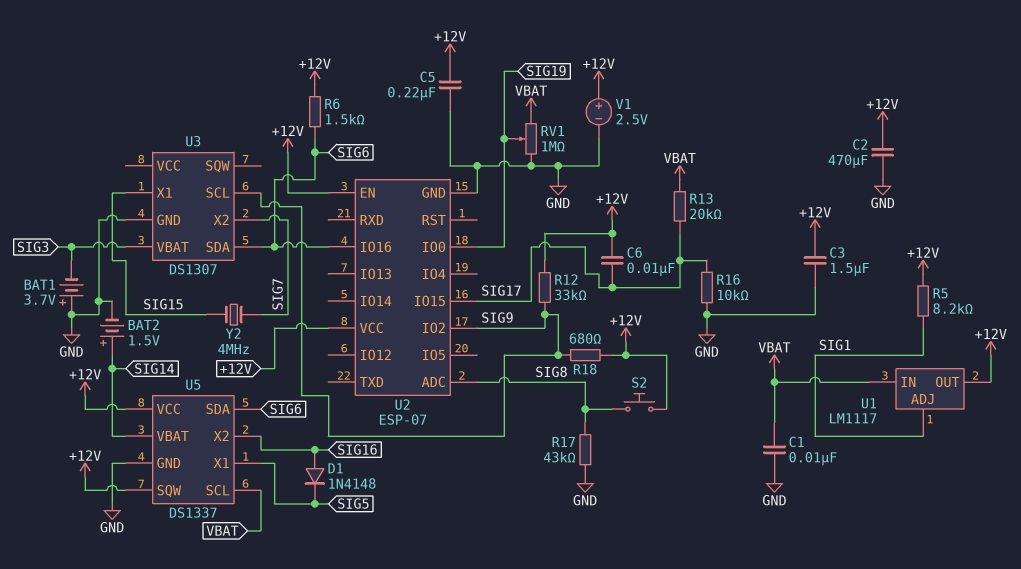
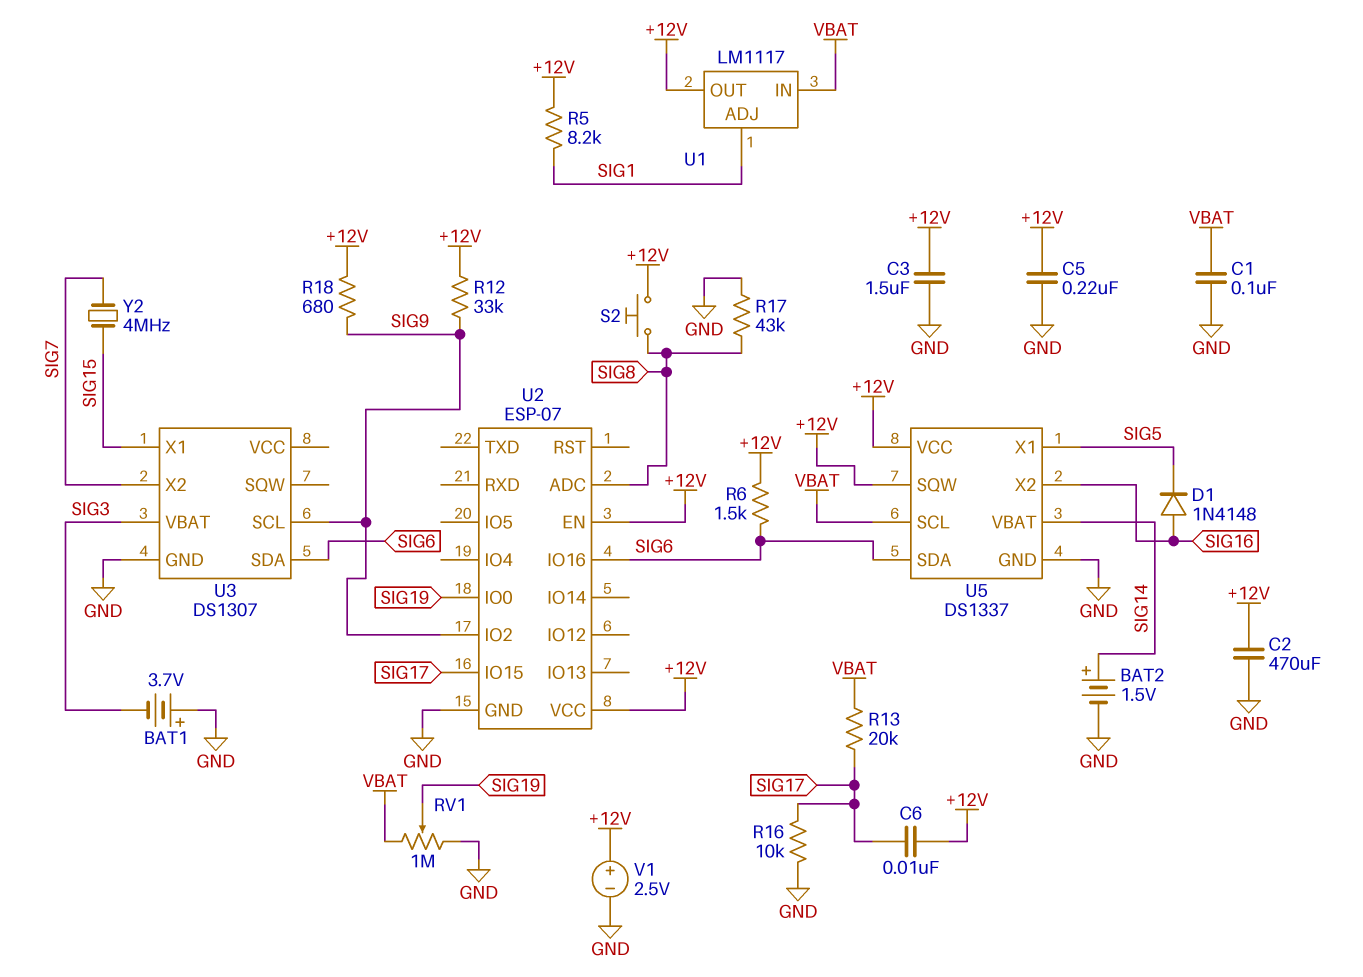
C1: 10nF (GND, VBAT) -> 100nF (GND, VBAT)

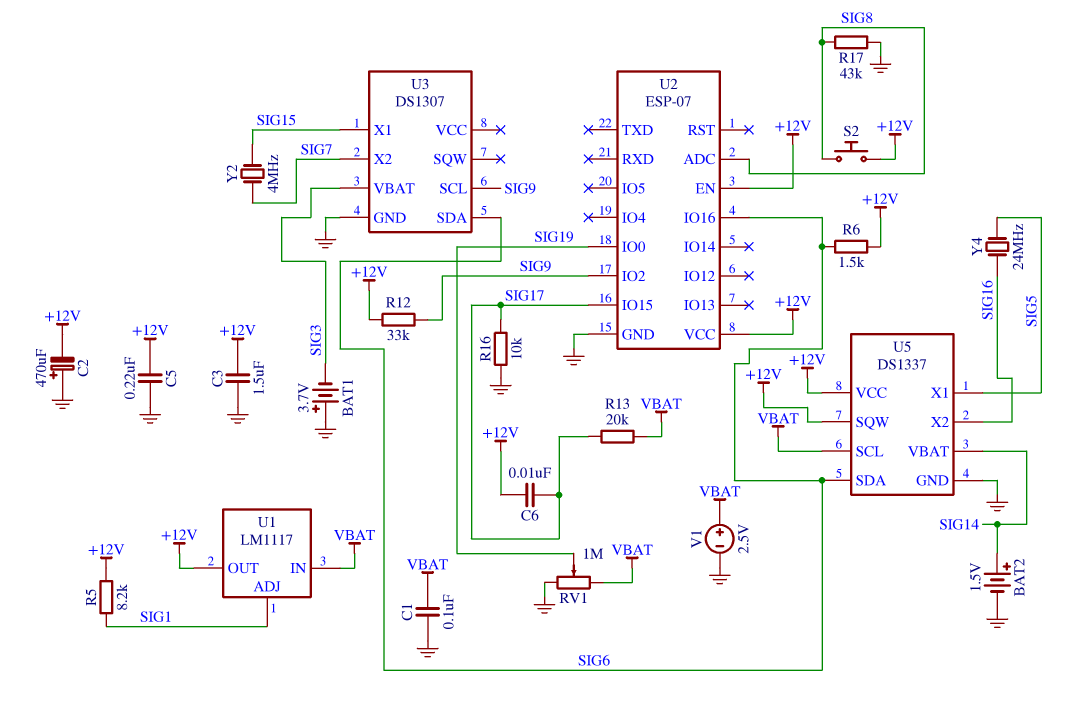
C2: 470uF (+12V, GND) -> 470uF (plus GND, minus +12V)
D1: diode 1N4148 (A SIG16, K SIG5) -> none
R18: 680 (+12V, SIG9) -> none
V1: 2.5V (plus +12V, minus GND) -> 2.5V (plus VBAT, minus GND)
Y4: none -> 24MHz (SIG5, SIG16)

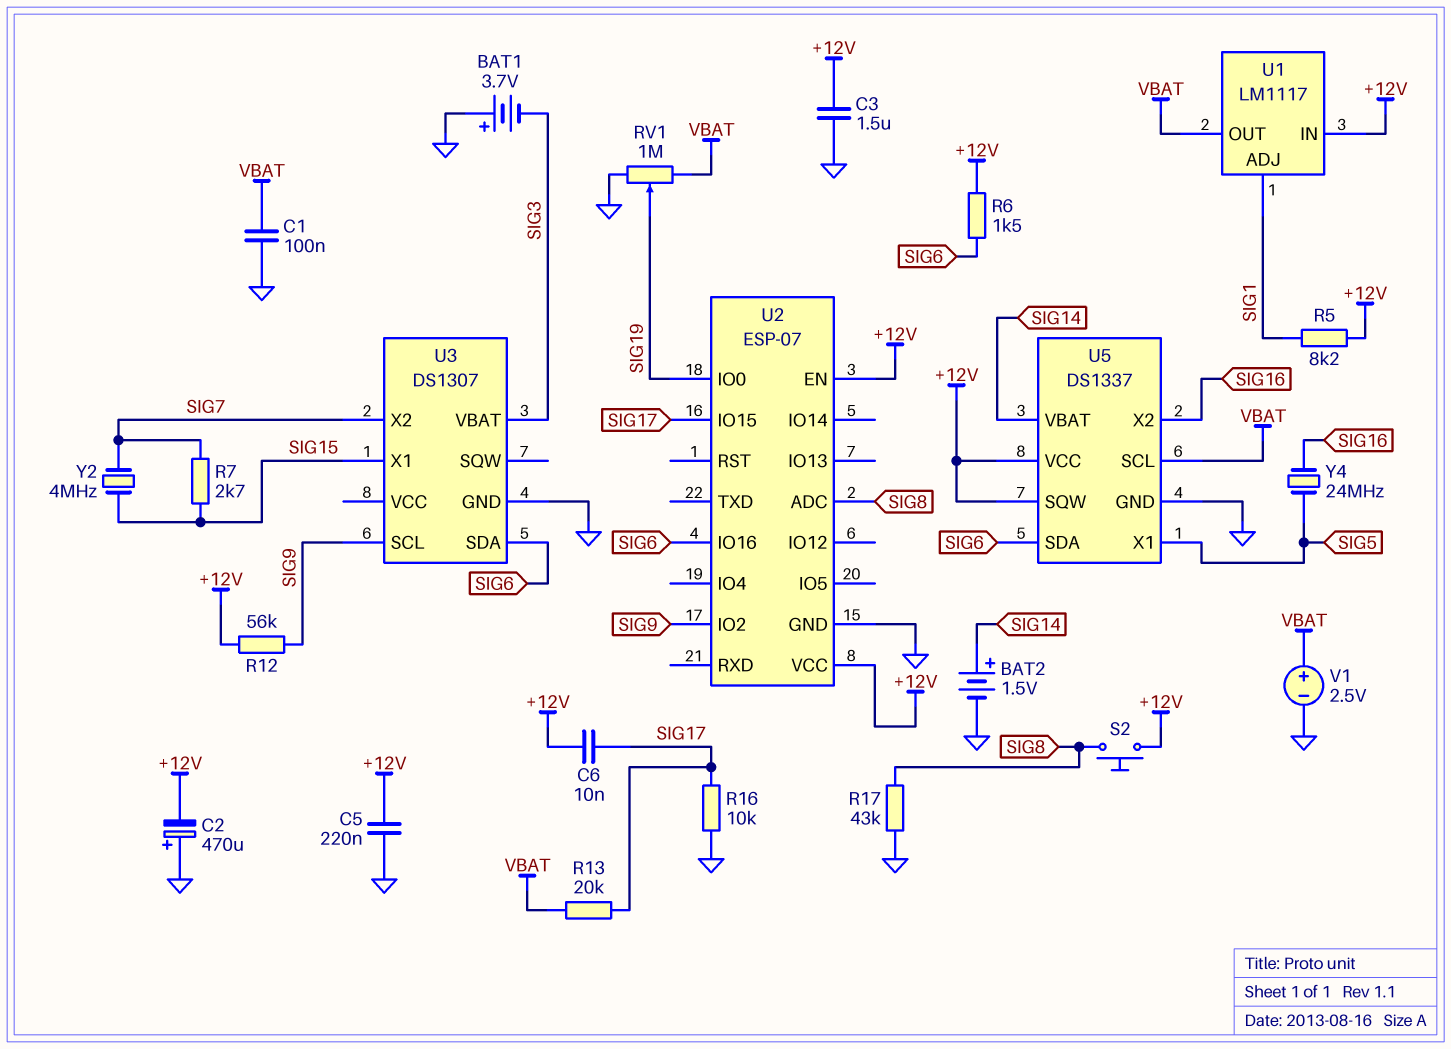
R7: none -> 2.7k (SIG7, SIG15)
R12: 33k (+12V, SIG9) -> 56k (+12V, SIG9)
U1 pin IN: VBAT -> +12V
U1 pin OUT: +12V -> VBAT

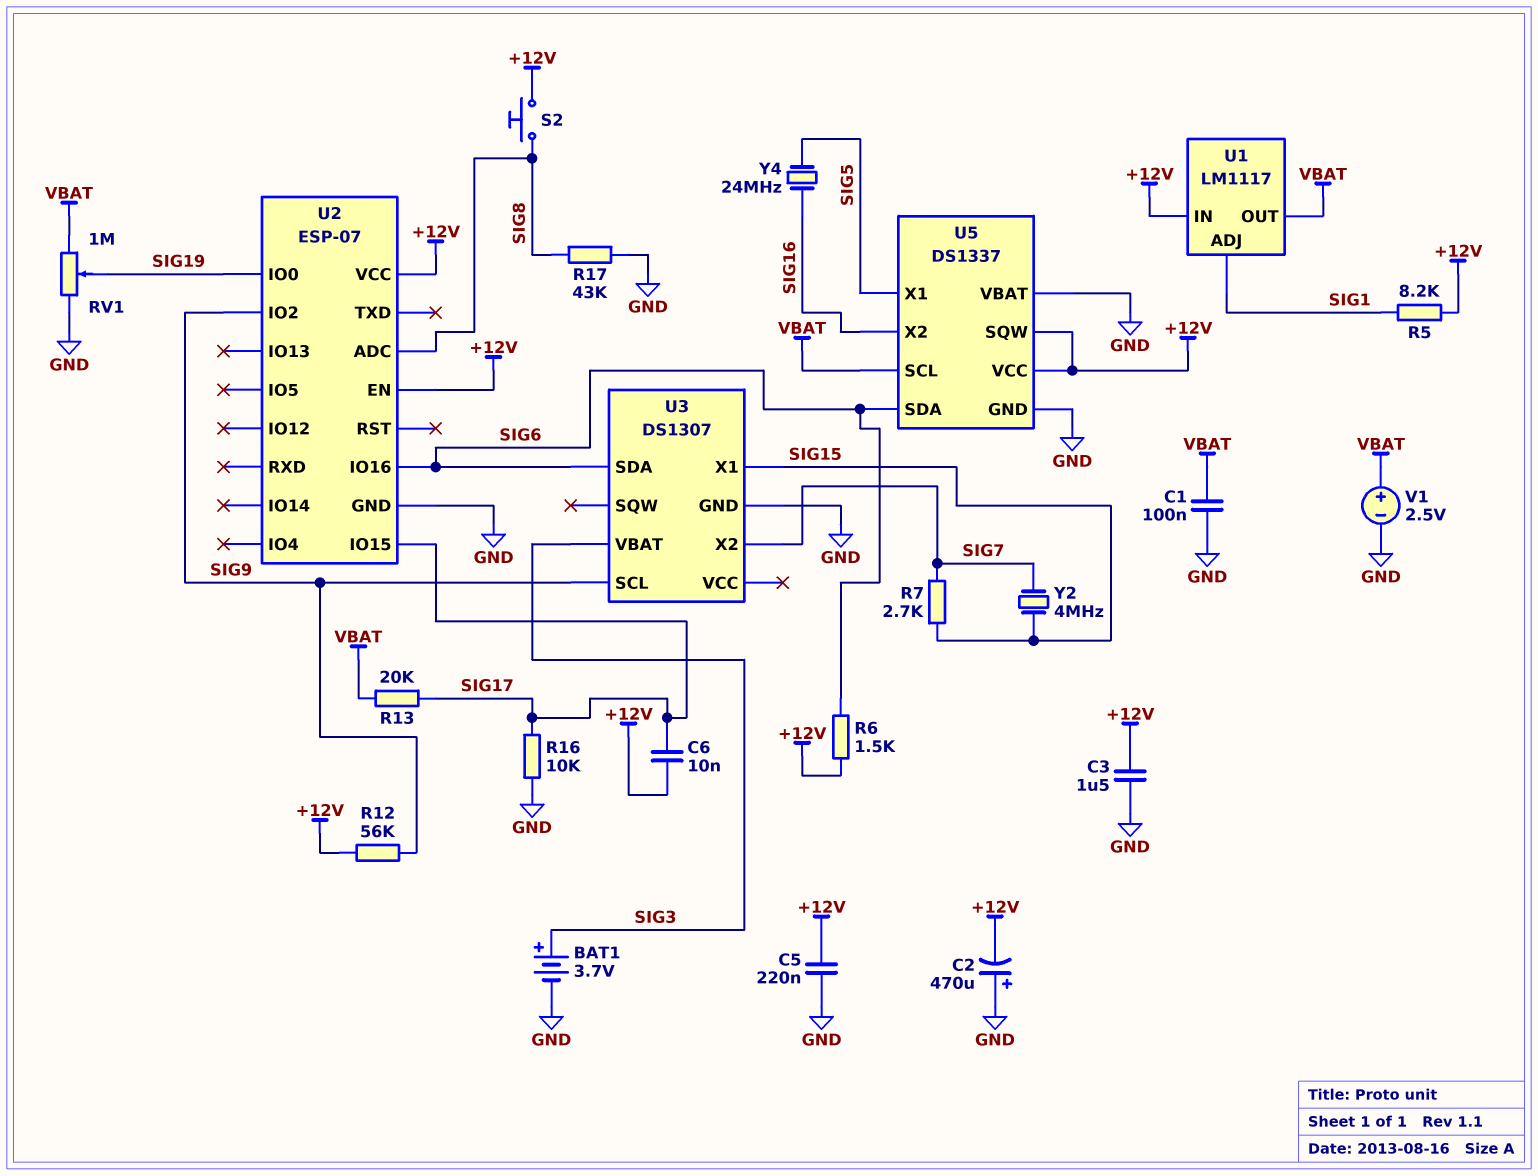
BAT1: 3.7V (plus GND, minus SIG3) -> 3.7V (plus SIG3, minus GND)
BAT2: 1.5V (plus SIG14, minus GND) -> none
U5 pin VBAT: SIG14 -> GND

